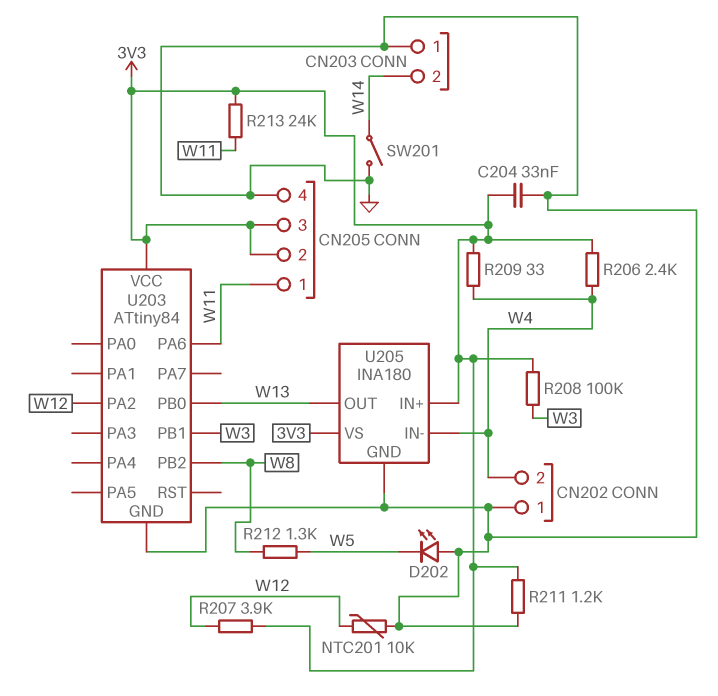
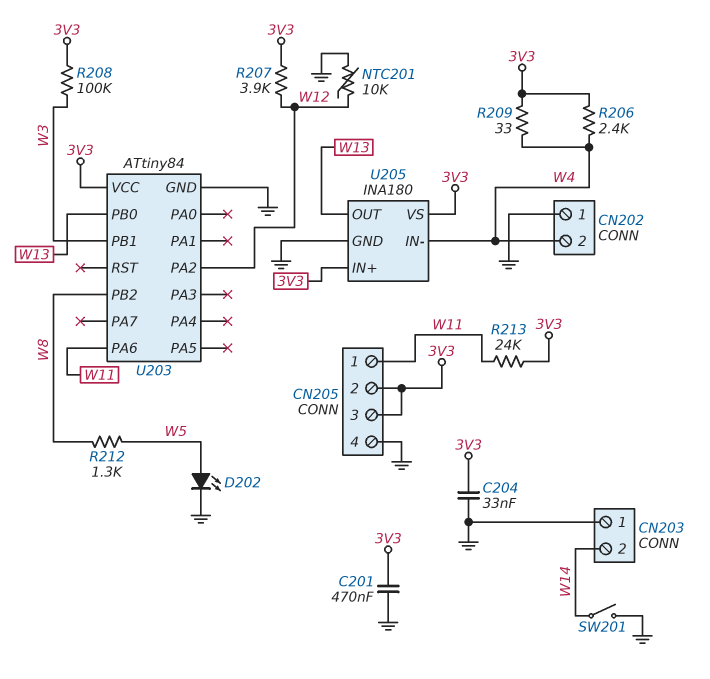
C201: none -> 470nF (3V3, GND)
D202: LED (A GND, K W5) -> LED (A W5, K GND)
R211: 1.2k (3V3, GND) -> none

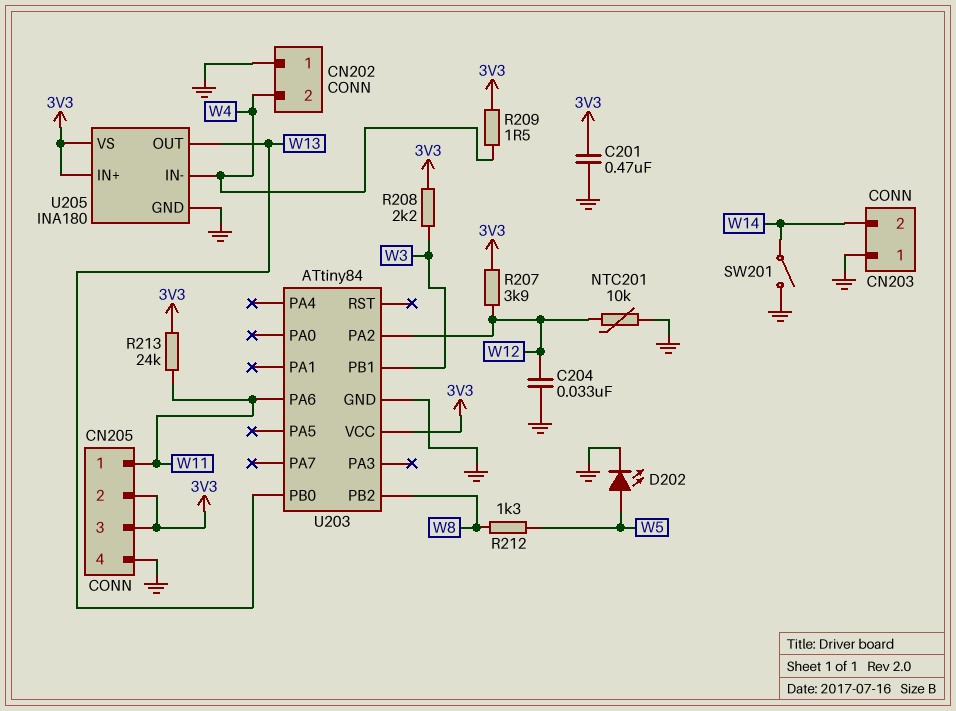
C204: 33nF (3V3, GND) -> 33nF (GND, W12)
R206: 2.4k (3V3, W4) -> none
R208: 100k (3V3, W3) -> 2.2k (3V3, W3)
R209: 33 (3V3, W4) -> 1.5 (3V3, W4)

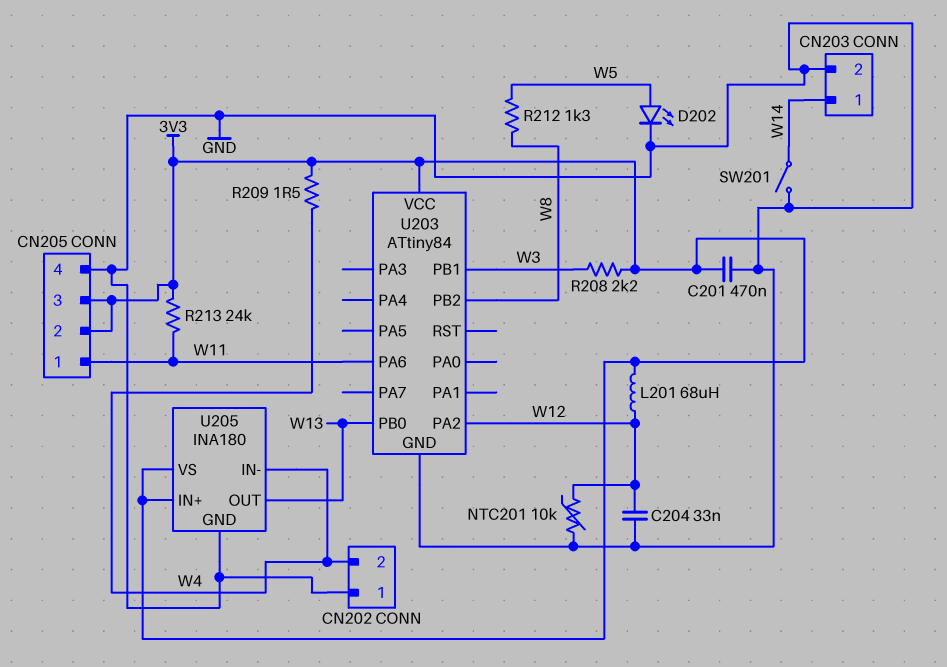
CN203 pin 1: GND -> W14
CN203 pin 2: W14 -> GND
L201: none -> 68uH (3V3, W12)
R207: 3.9k (3V3, W12) -> none

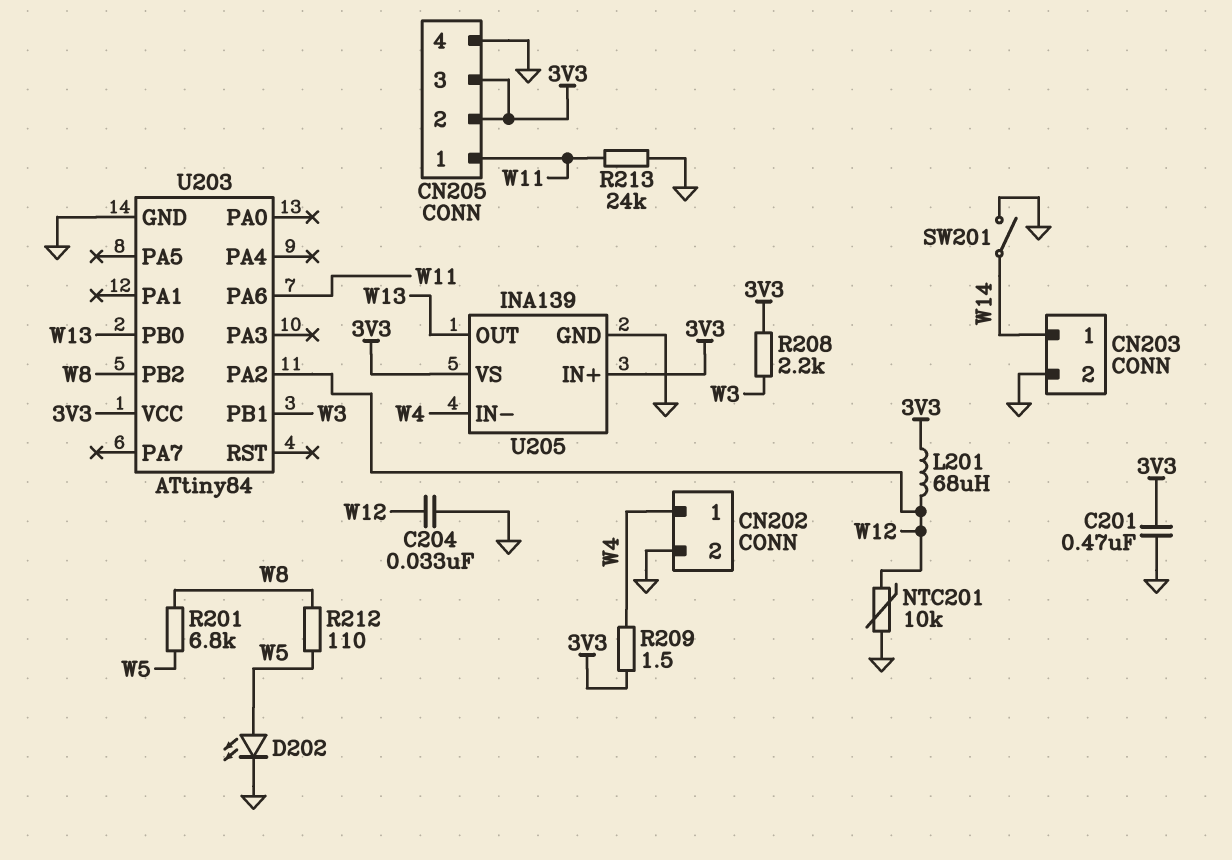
CN202 pin 1: GND -> W4
CN202 pin 2: W4 -> GND
R201: none -> 6.8k (W5, W8)
R212: 1.3k (W5, W8) -> 110 (W5, W8)
R213: 24k (3V3, W11) -> 24k (GND, W11)
U205: INA180 -> INA139

